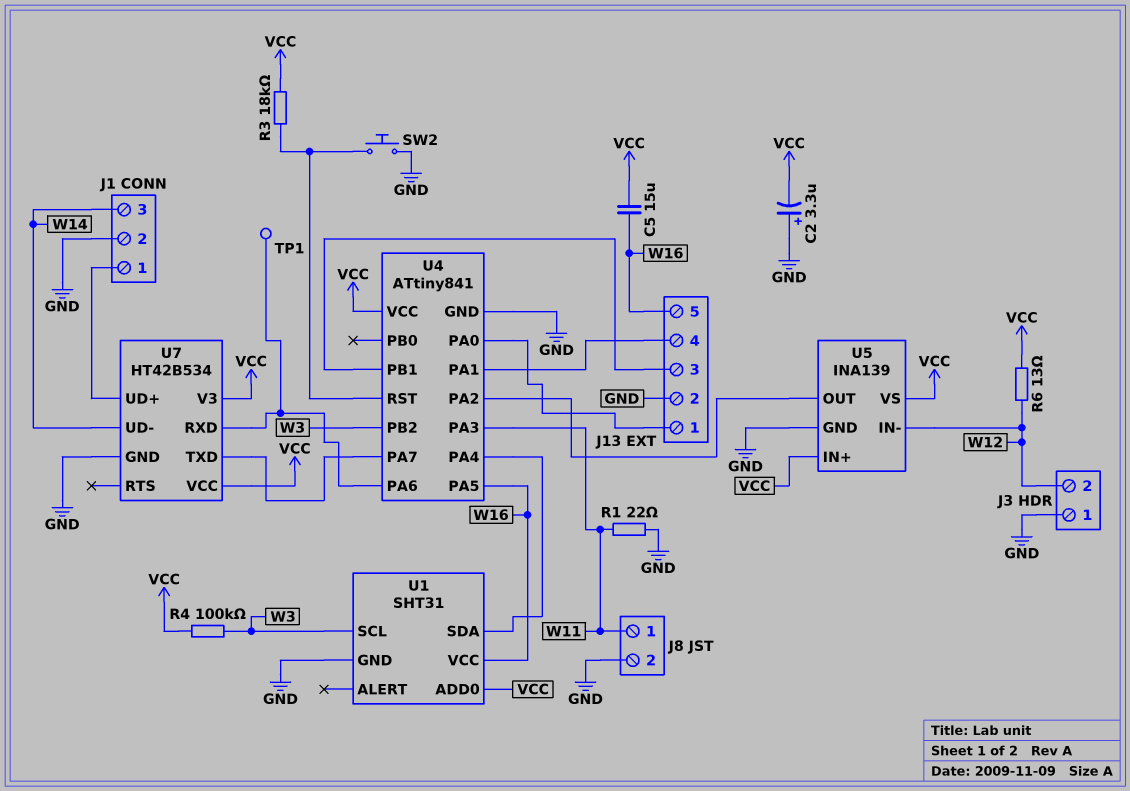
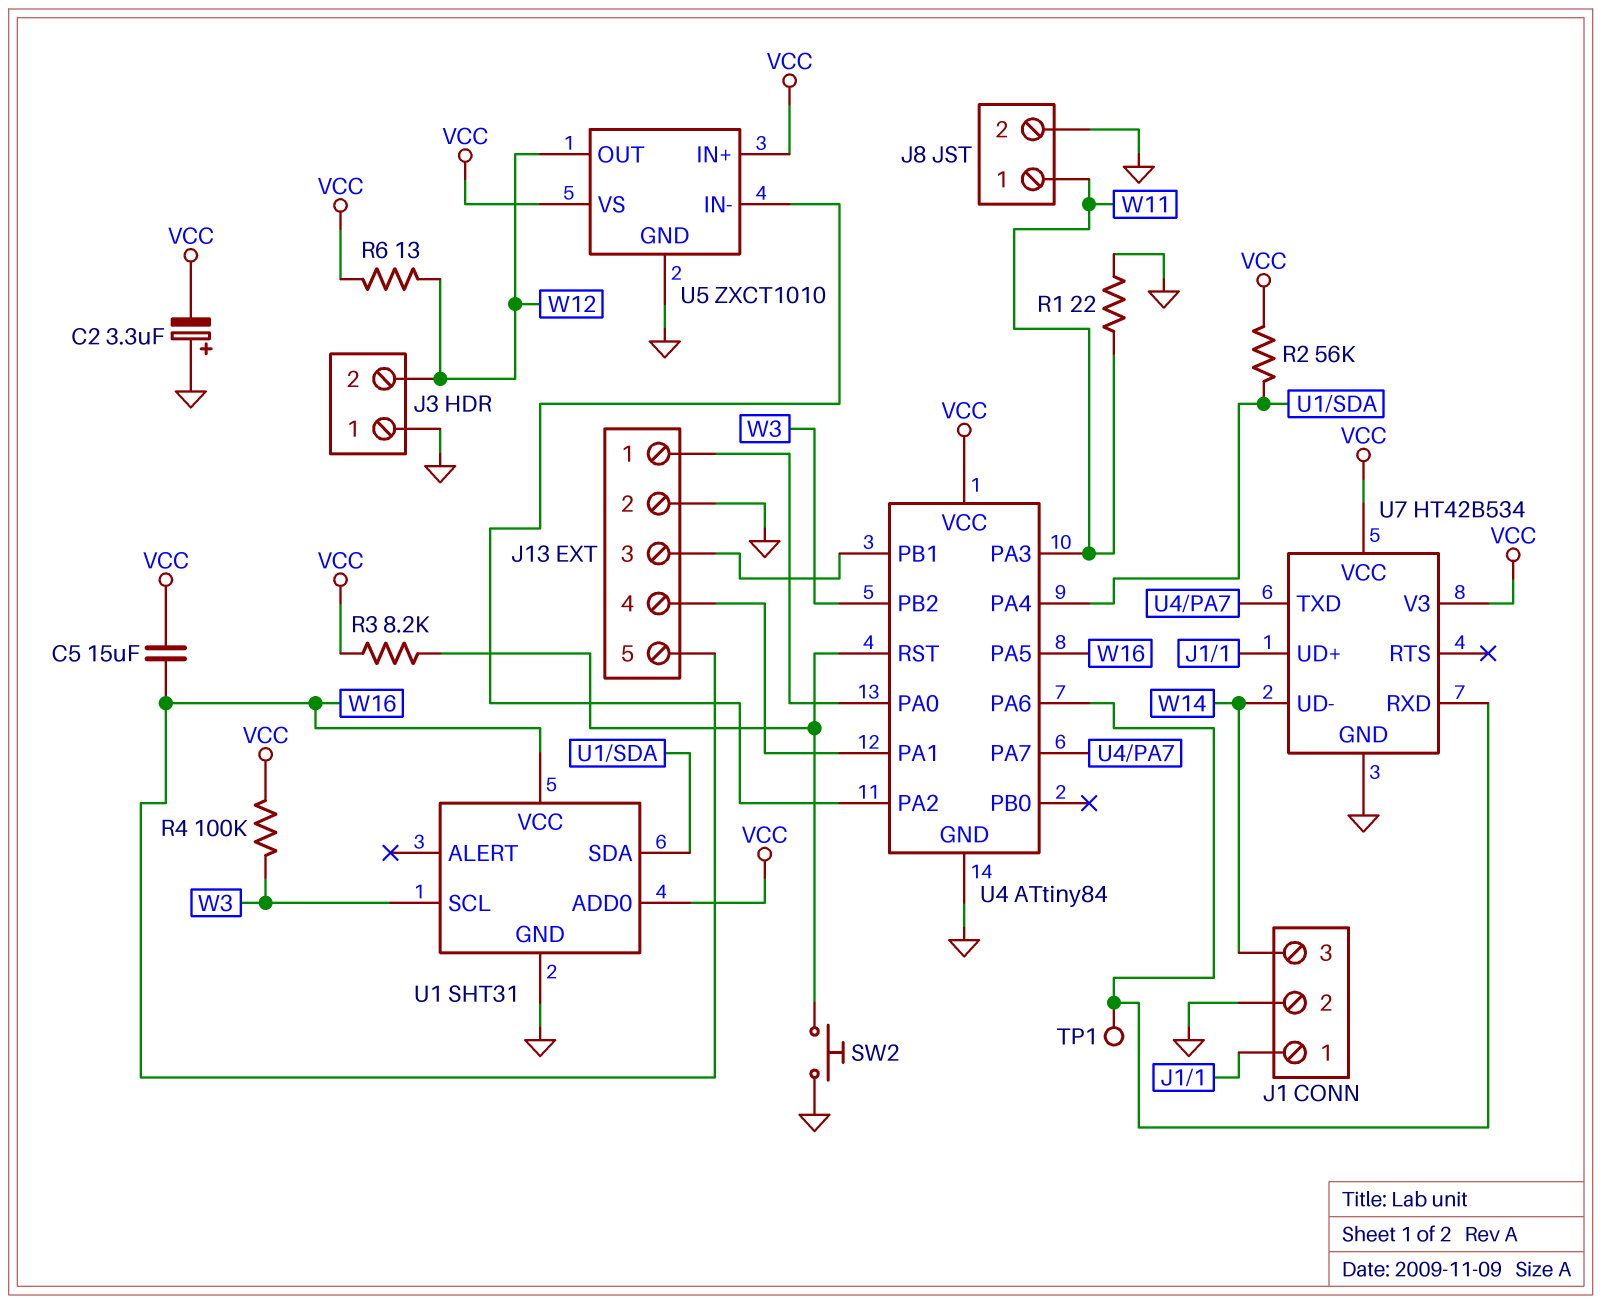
R2: none -> 56k (U1/SDA, VCC)
R3: 18k (U4/RST, VCC) -> 8.2k (U4/RST, VCC)
U4: ATtiny841 -> ATtiny84
U5: INA139 -> ZXCT1010
U5 pin IN-: W12 -> U4/PA2
U5 pin OUT: U4/PA2 -> W12

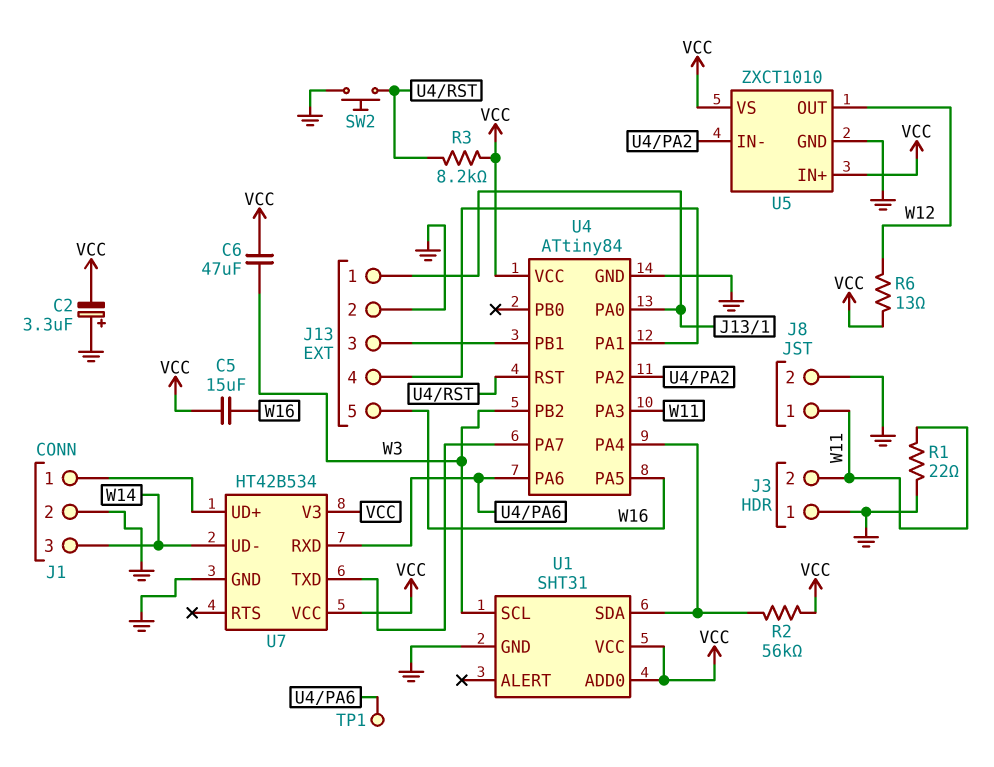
C6: none -> 47uF (VCC, W3)
J3 pin 2: W12 -> W11
R4: 100k (VCC, W3) -> none
U1 pin VCC: W16 -> VCC

